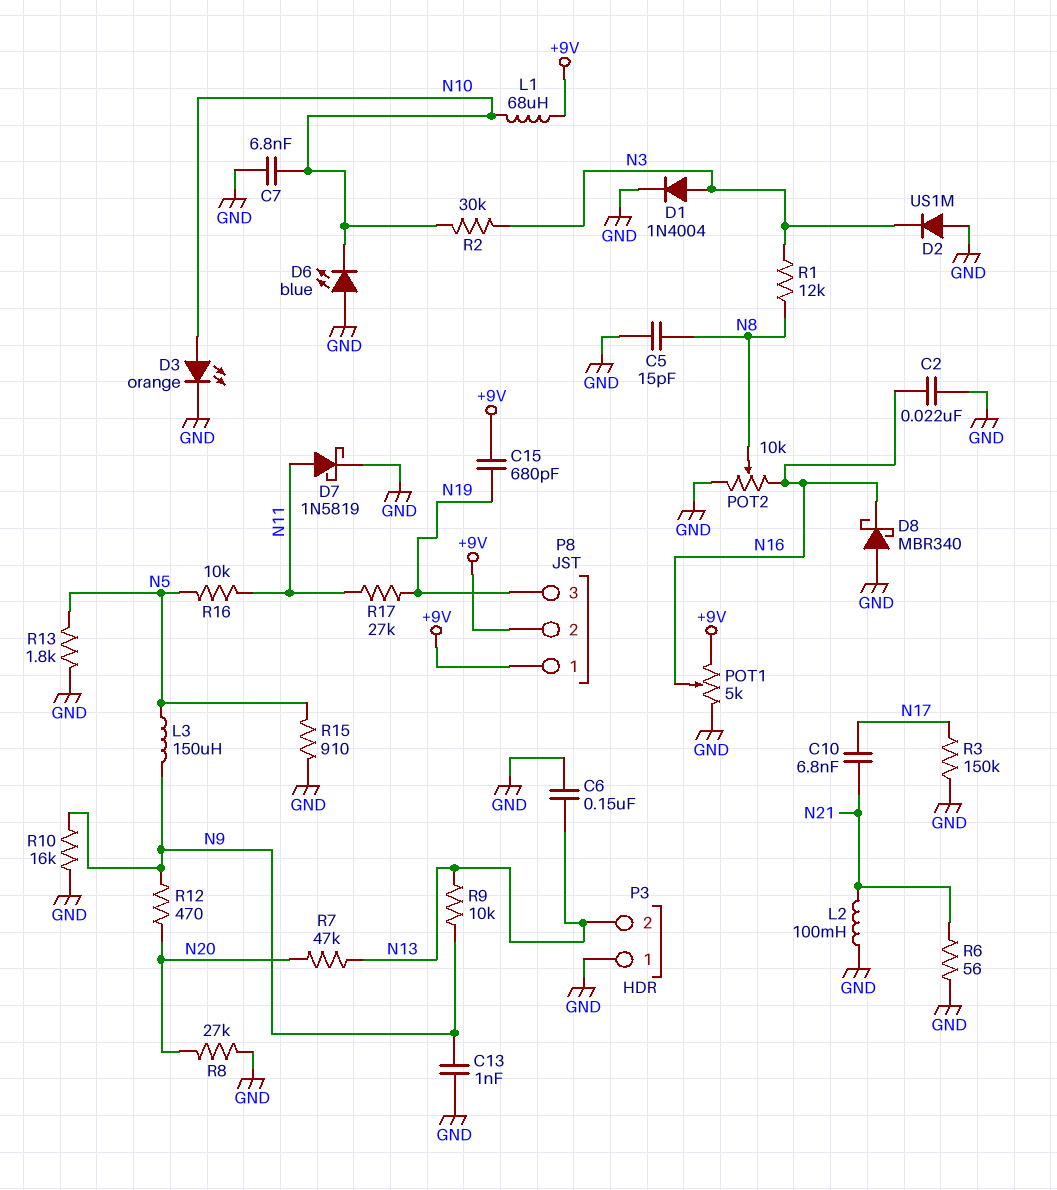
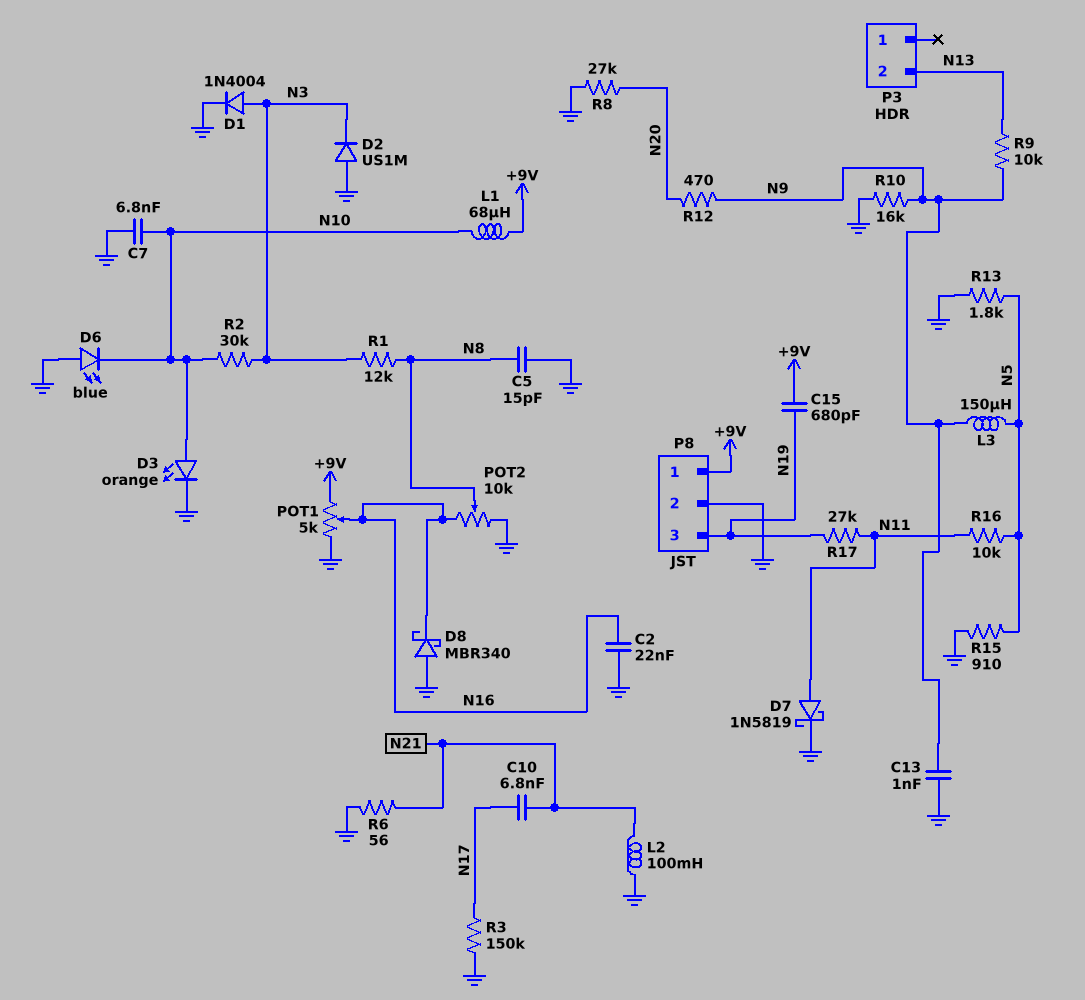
C6: 150nF (GND, N13) -> none
P3 pin 1: GND -> none
P8 pin 2: +9V -> GND
R7: 47k (N13, N20) -> none

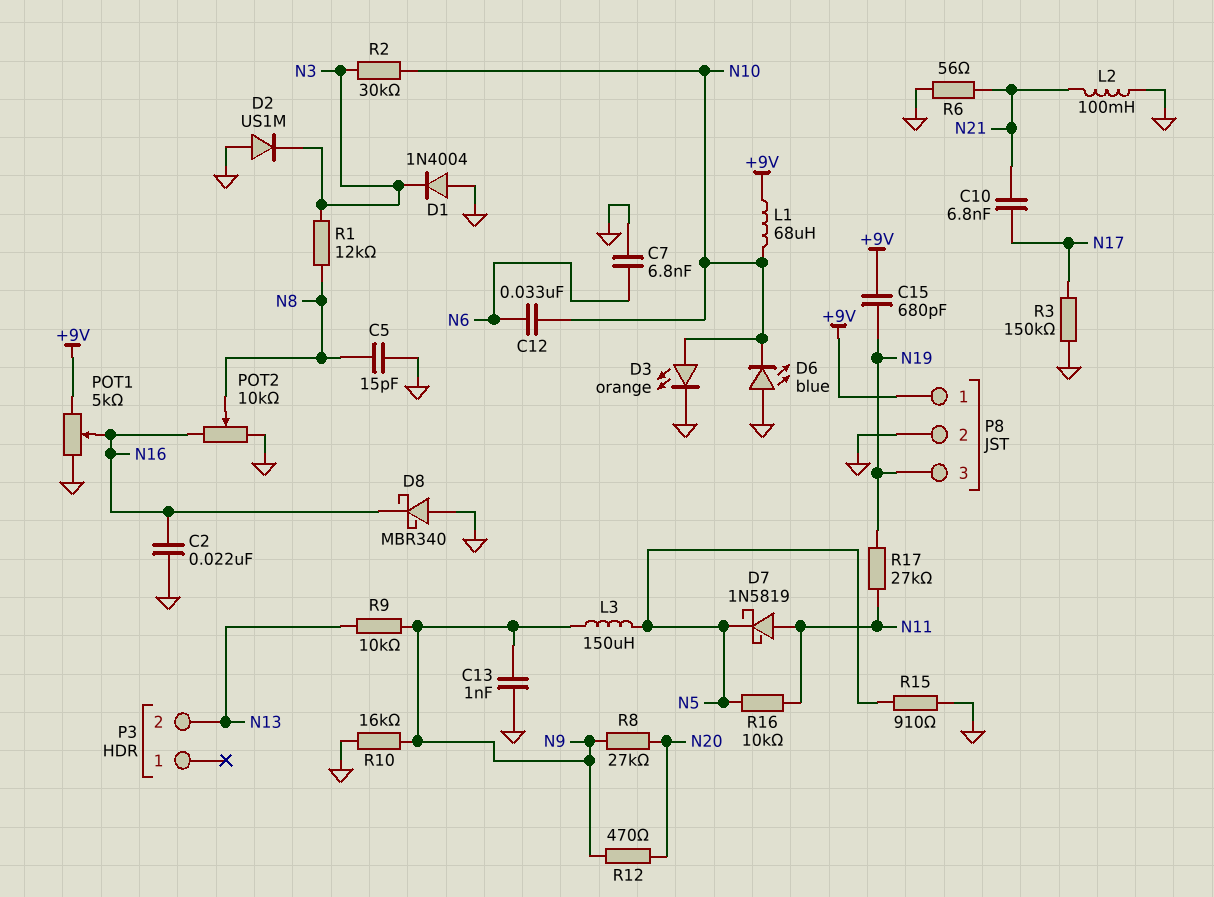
C7: 6.8nF (GND, N10) -> 6.8nF (GND, N6)
C12: none -> 33nF (N6, N10)
D1: diode 1N4004 (A N3, K GND) -> diode 1N4004 (A GND, K N3)
D7: schottky 1N5819 (A N11, K GND) -> schottky 1N5819 (A N11, K N5)
R8: 27k (GND, N20) -> 27k (N9, N20)
R13: 1.8k (GND, N5) -> none

